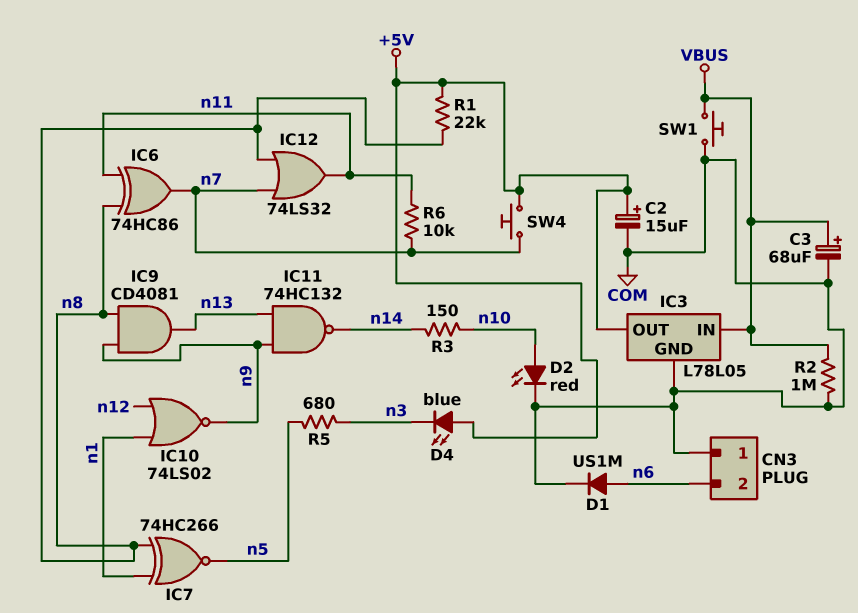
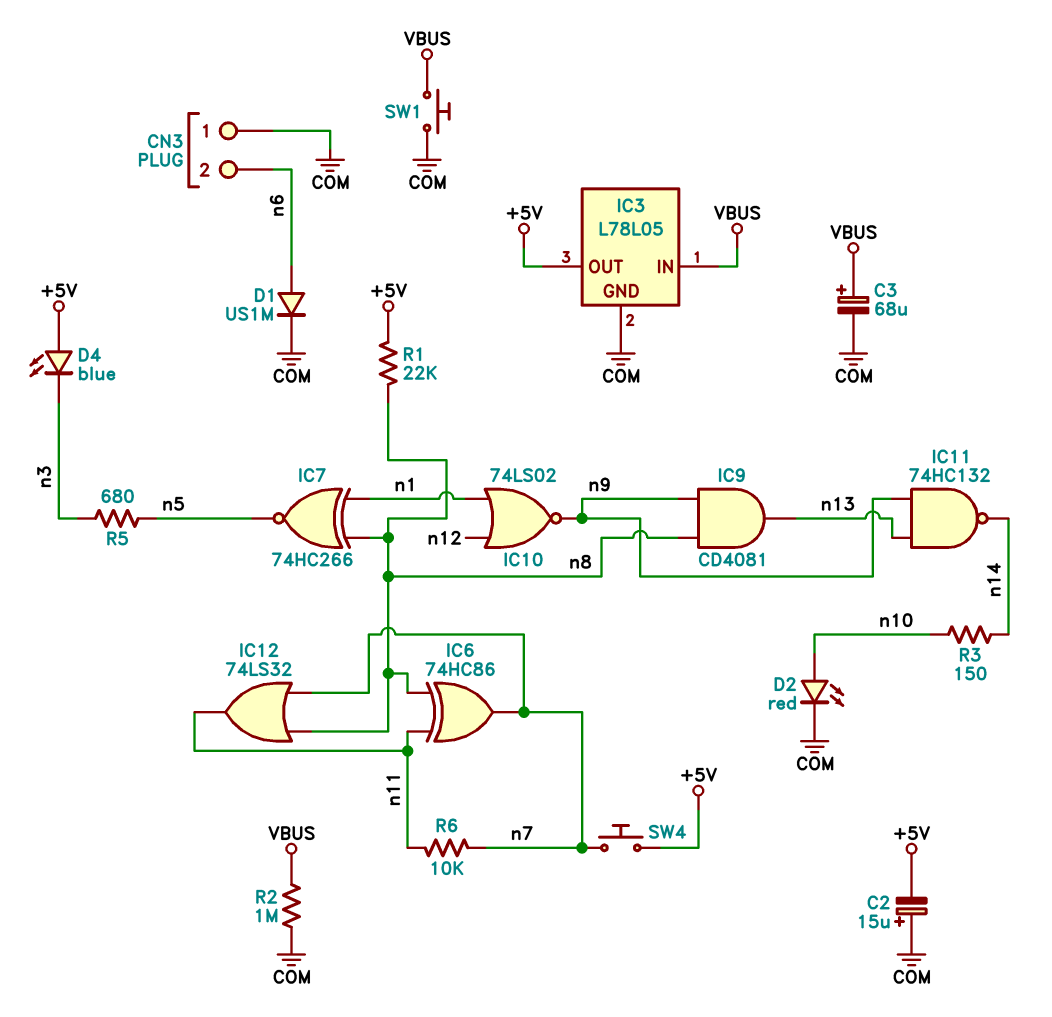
C2: 15uF (plus +5V, minus COM) -> 15uF (plus COM, minus +5V)

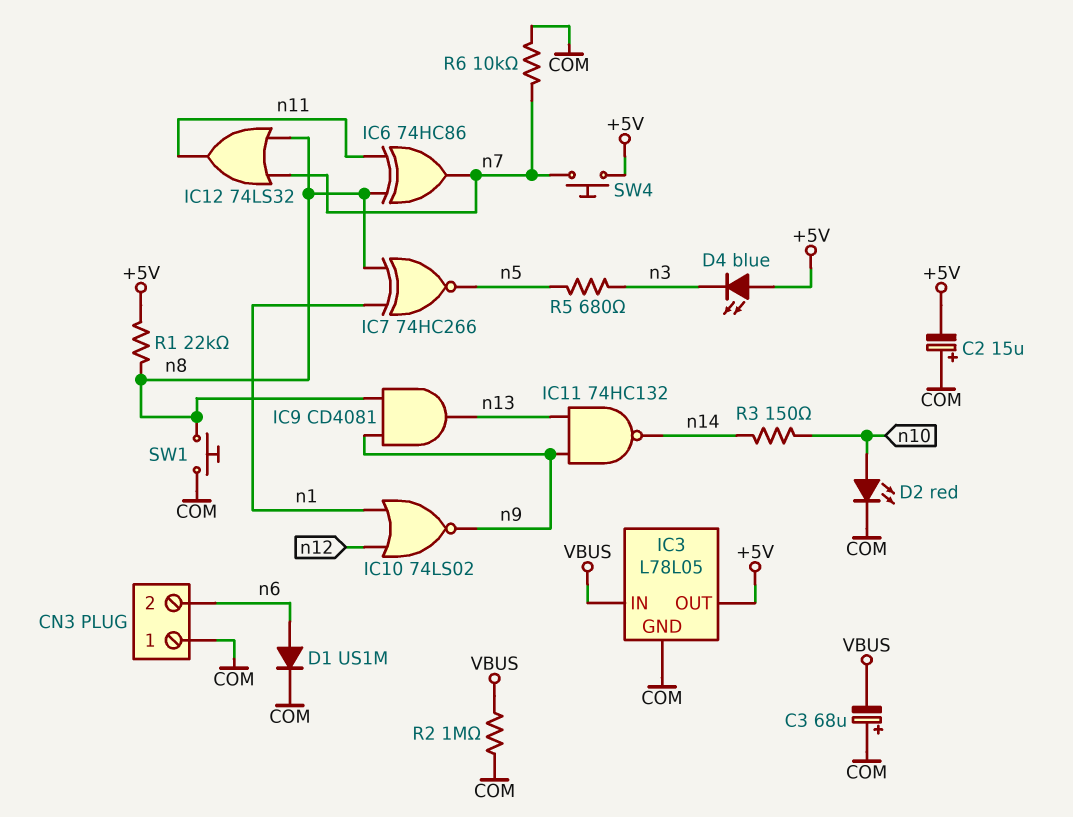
C3: 68uF (plus VBUS, minus COM) -> 68uF (plus COM, minus VBUS)
R6: 10k (n7, n11) -> 10k (COM, n7)
SW1: button (COM, VBUS) -> button (COM, n8)

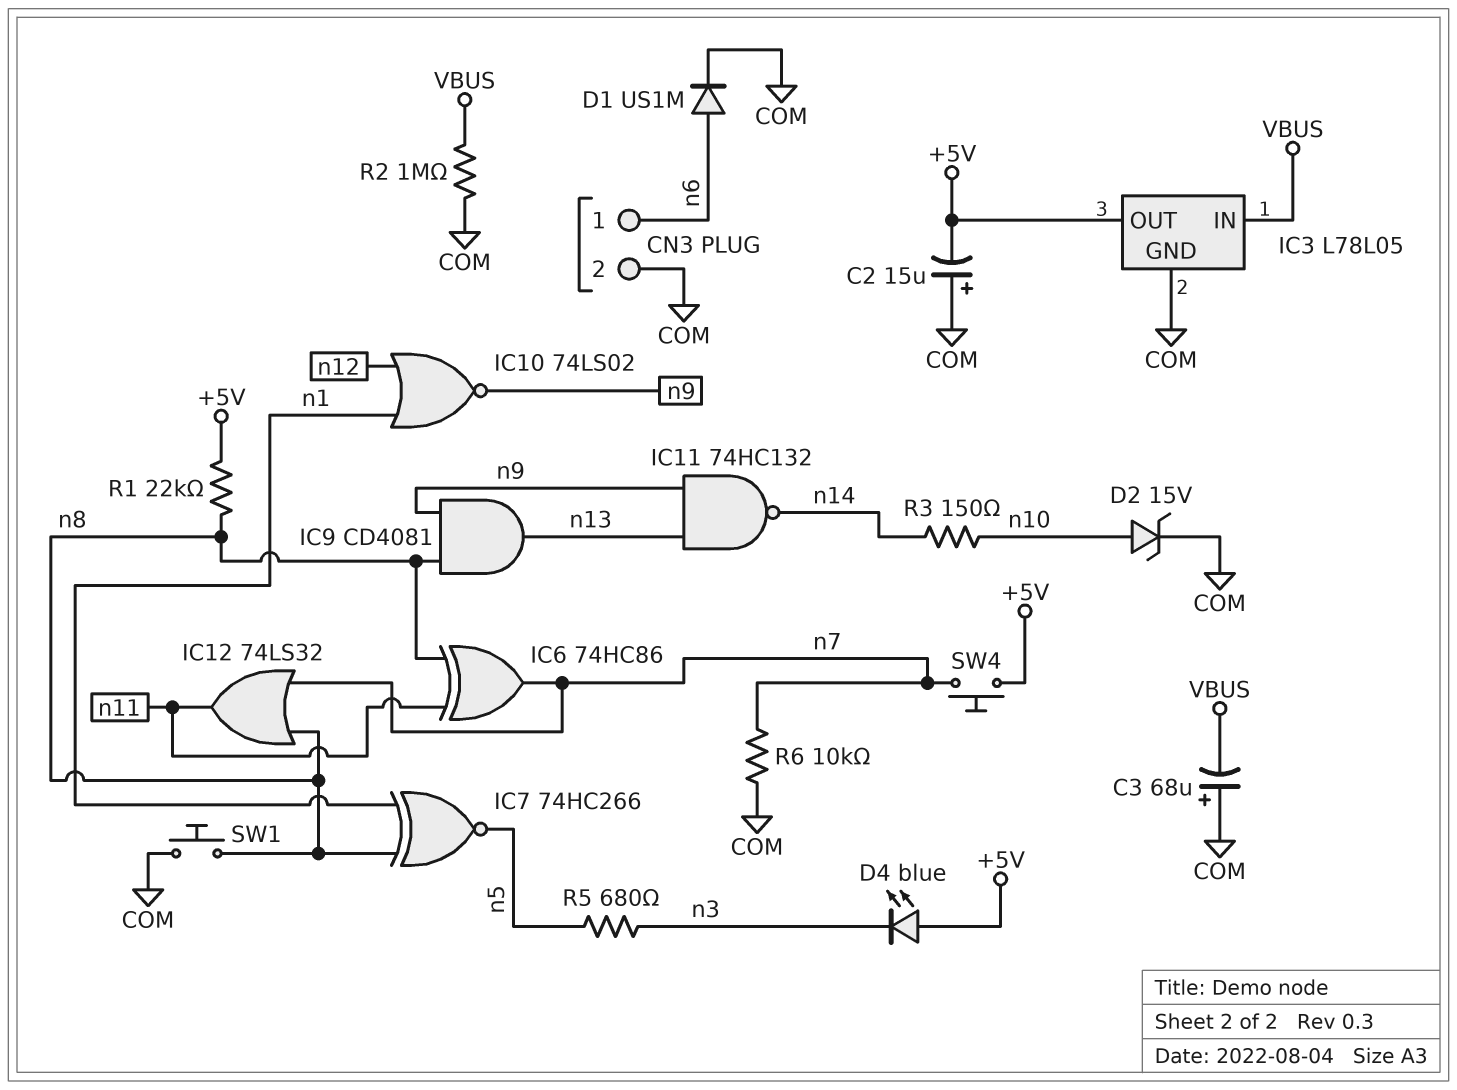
CN3 pin 1: COM -> n6
CN3 pin 2: n6 -> COM
D2: LED red (A n10, K COM) -> zener 15V (A n10, K COM)

